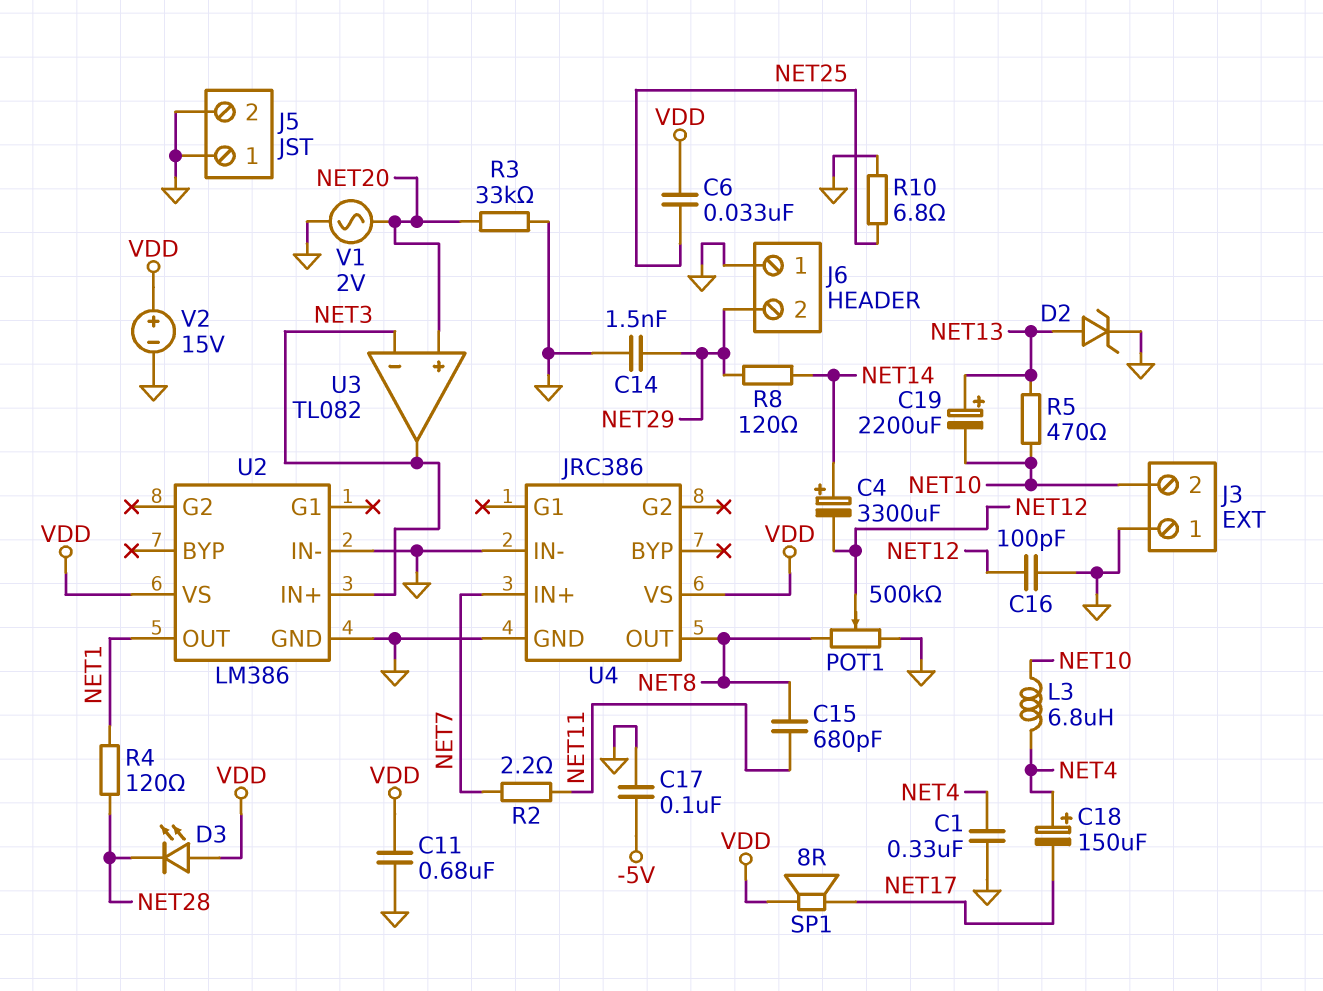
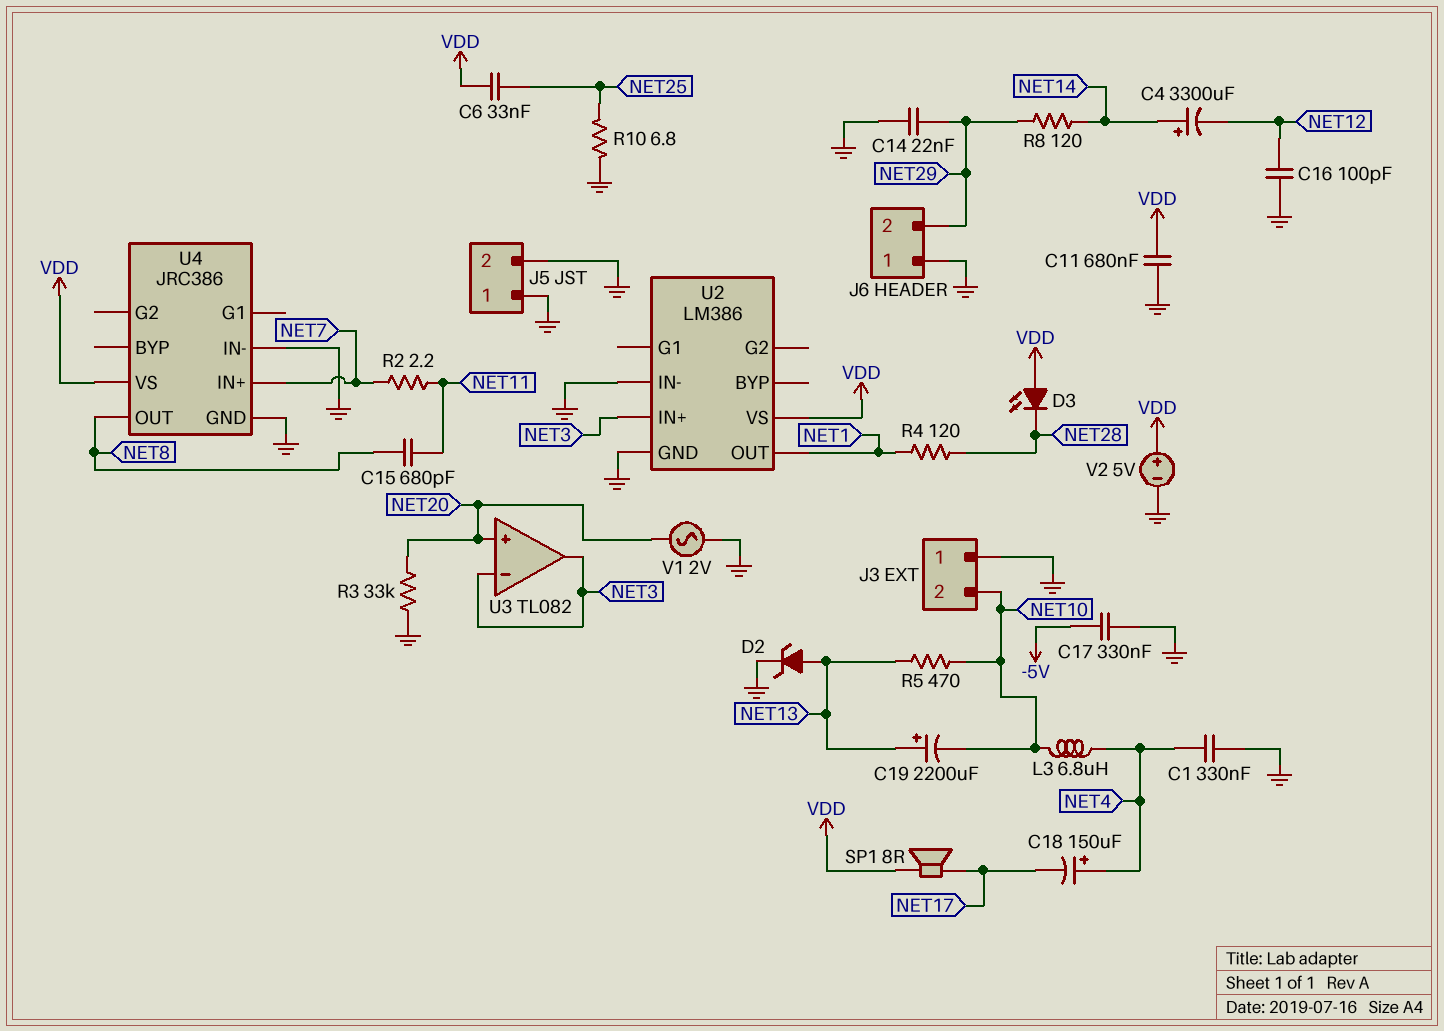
C14: 1.5nF (GND, NET29) -> 22nF (GND, NET29)
C17: 100nF (-5V, GND) -> 330nF (-5V, GND)
POT1: 500k (GND, NET8, wiper NET12) -> none
V2: 15V (plus VDD, minus GND) -> 5V (plus VDD, minus GND)

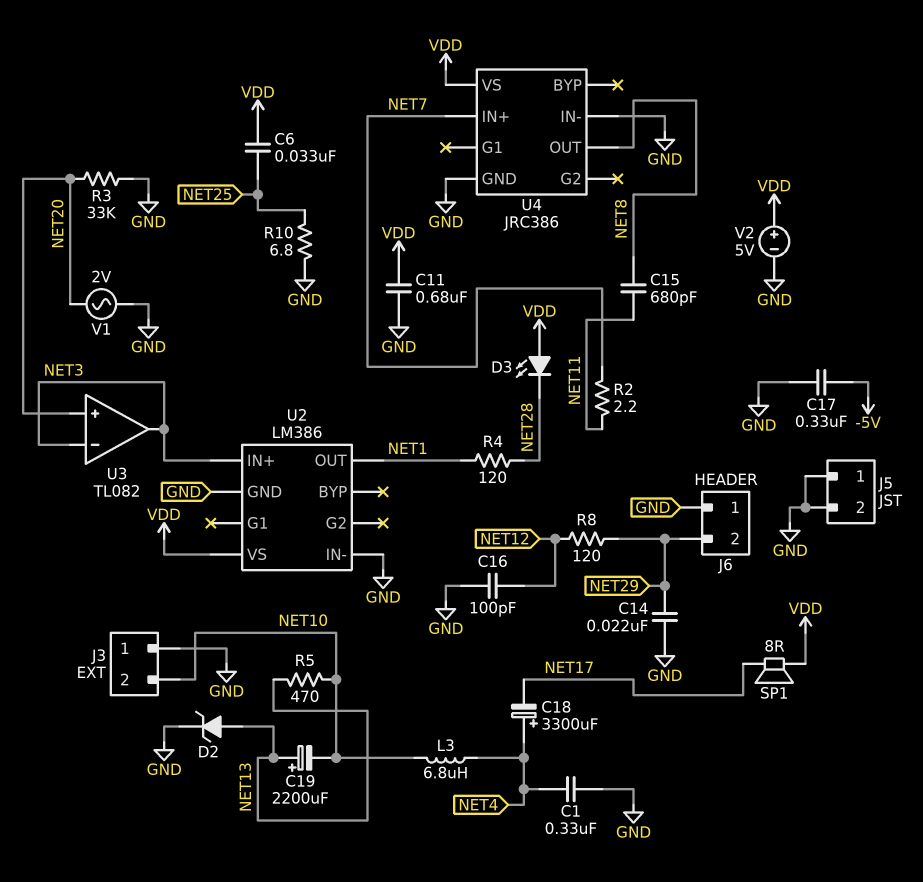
C4: 3300uF (plus NET14, minus NET12) -> none
C18: 150uF (plus NET4, minus NET17) -> 3300uF (plus NET4, minus NET17)
R8: 120 (NET14, NET29) -> 120 (NET12, NET29)

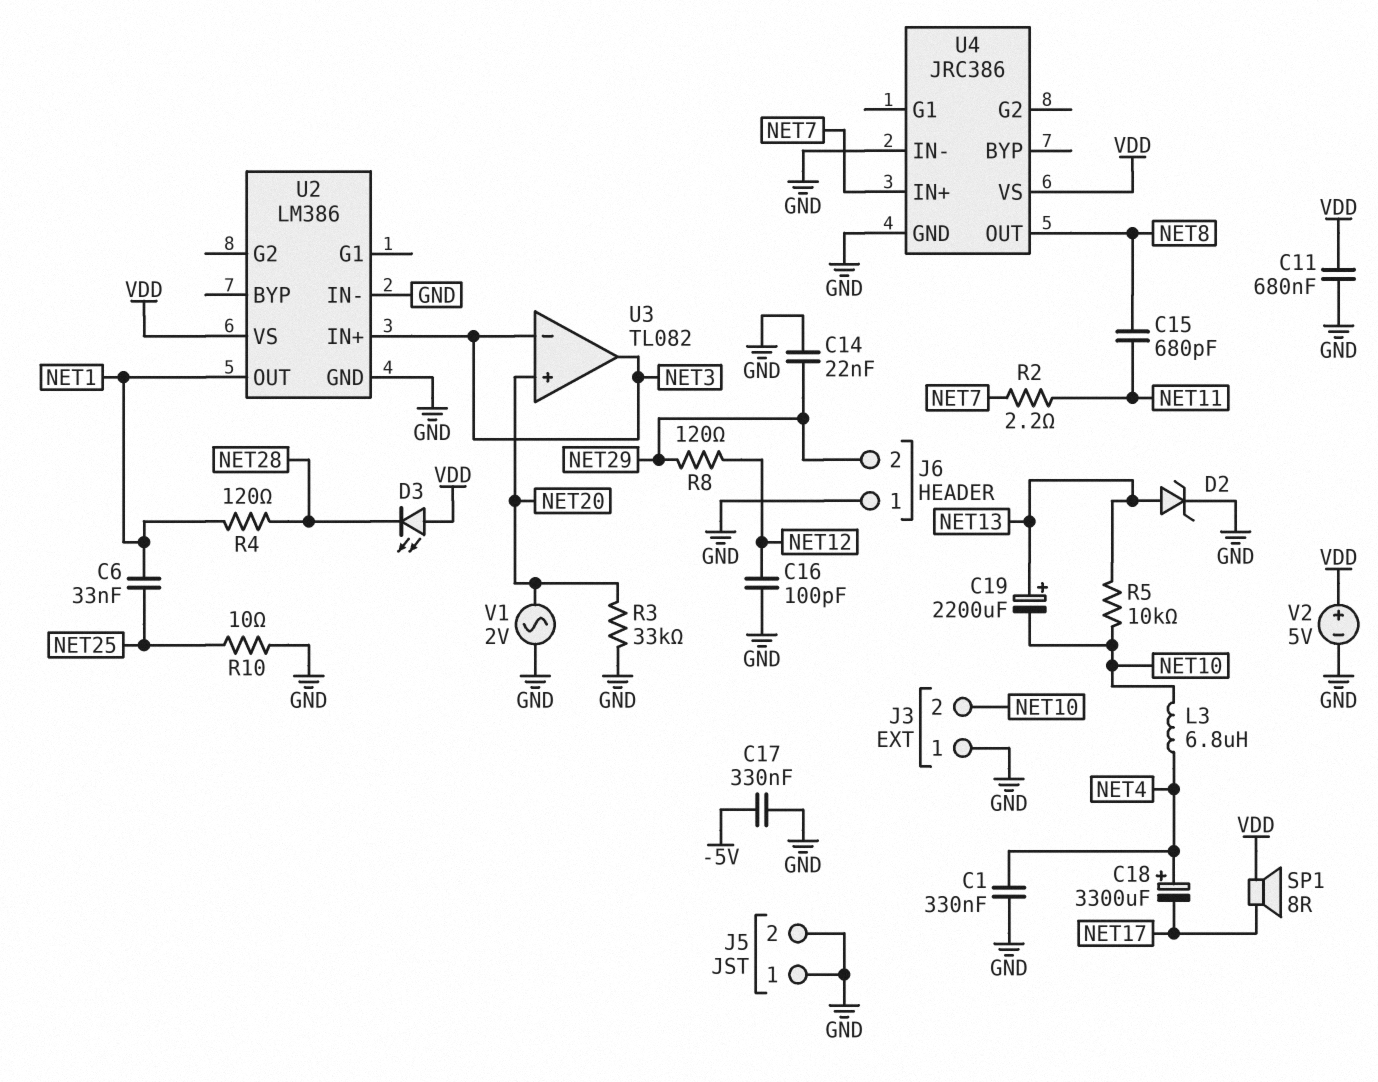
C6: 33nF (NET25, VDD) -> 33nF (NET1, NET25)
R5: 470 (NET10, NET13) -> 10k (NET10, NET13)
R10: 6.8 (GND, NET25) -> 10 (GND, NET25)

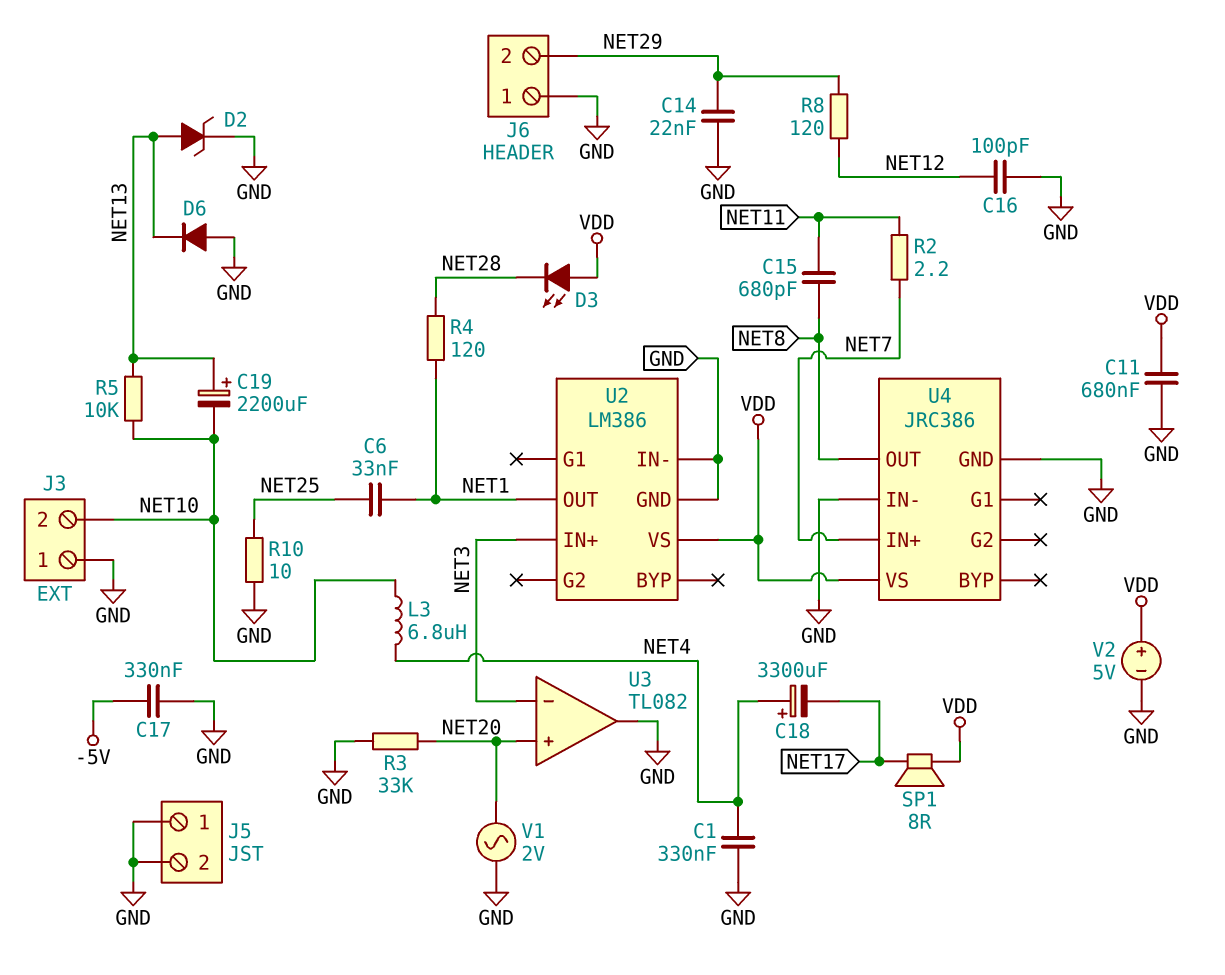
D6: none -> diode (A GND, K NET13)
U3 pin out: NET3 -> GND

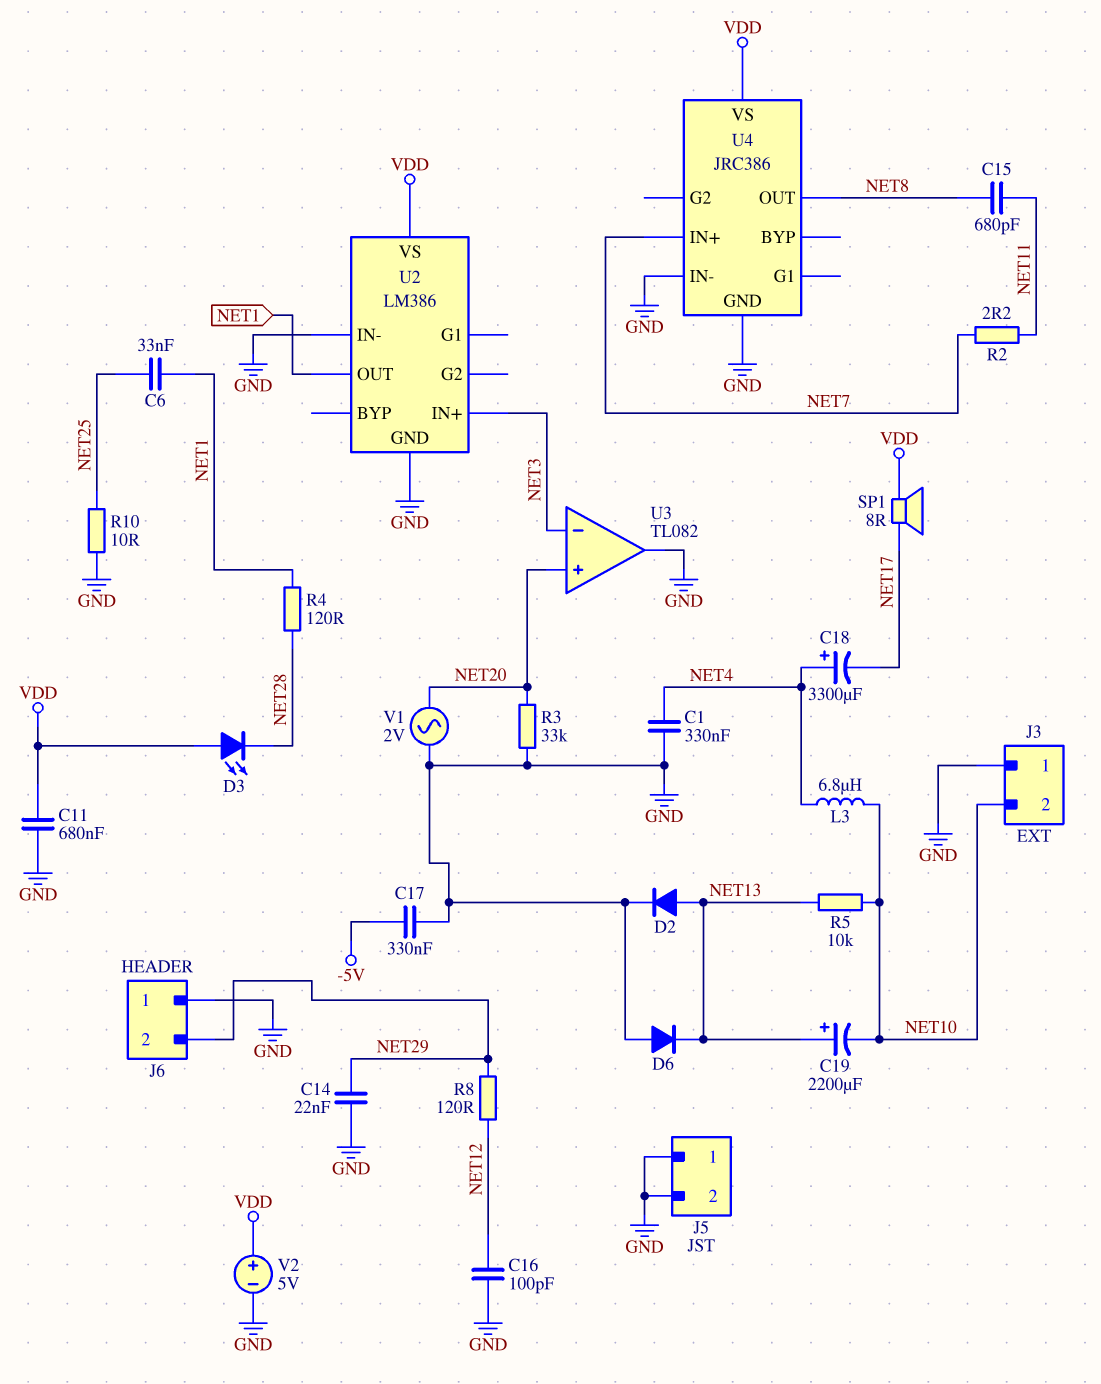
D2: zener (A NET13, K GND) -> diode (A NET13, K GND)

